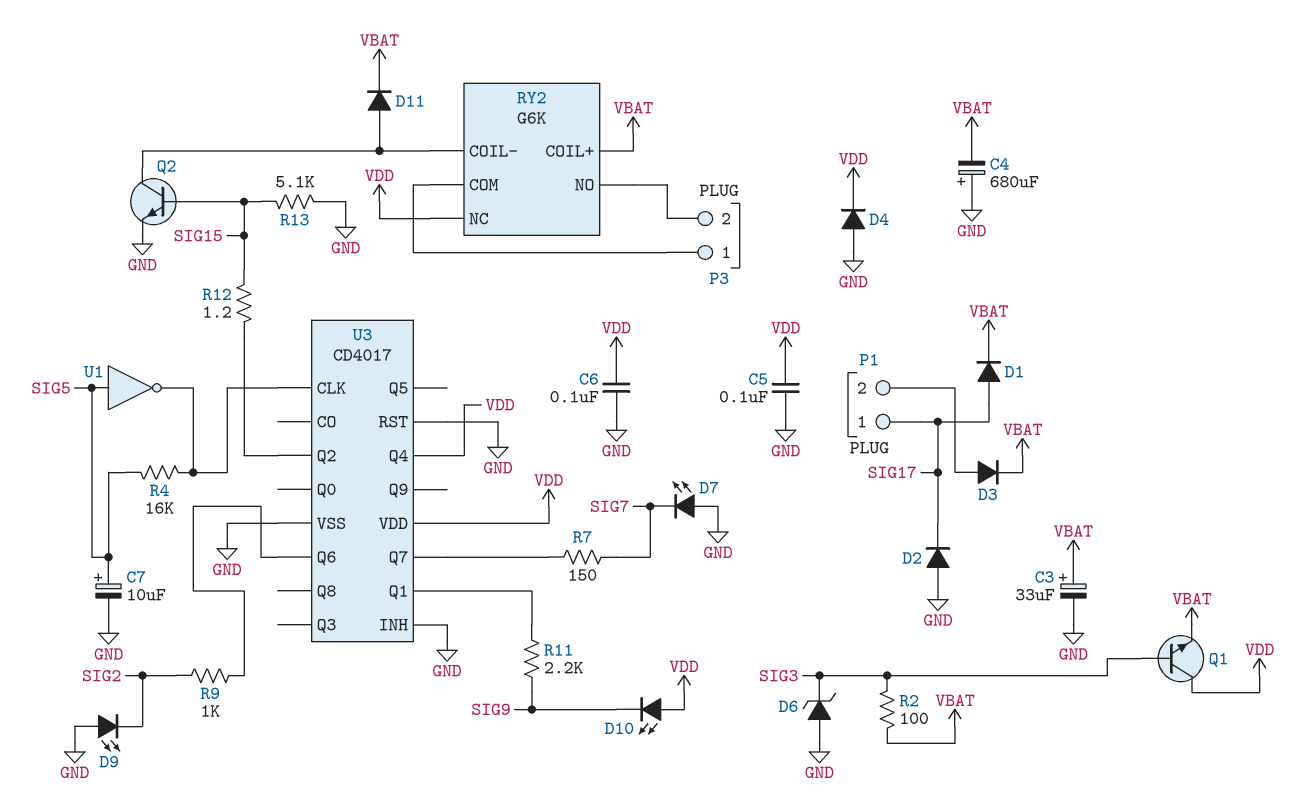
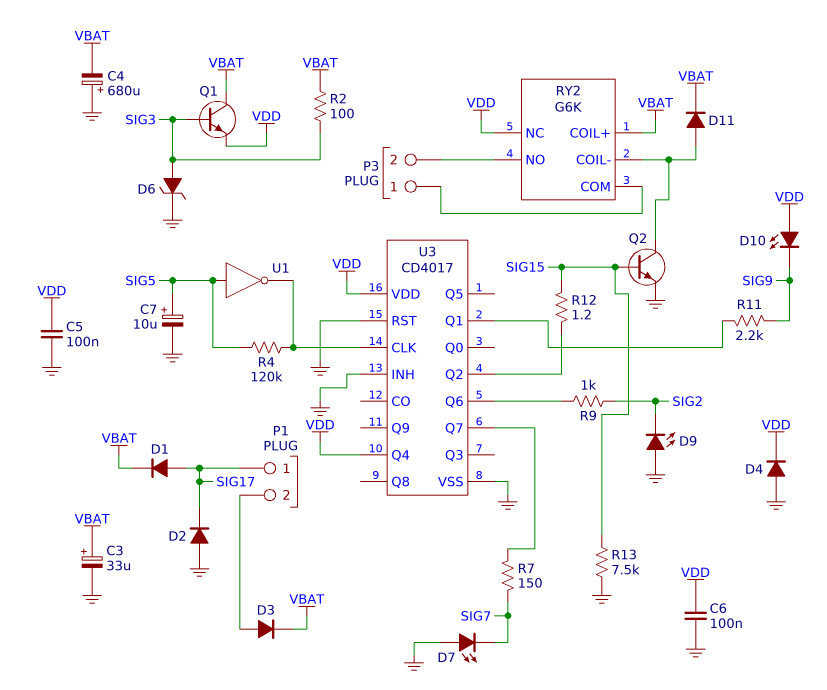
D6: zener (A GND, K SIG3) -> zener (A SIG3, K GND)
Q1: NPN (B SIG3, C VDD, E VBAT) -> NPN (B SIG3, C VBAT, E VDD)
R4: 16k (SIG5, U3/CLK) -> 120k (SIG5, U3/CLK)
R13: 5.1k (GND, SIG15) -> 7.5k (GND, SIG15)

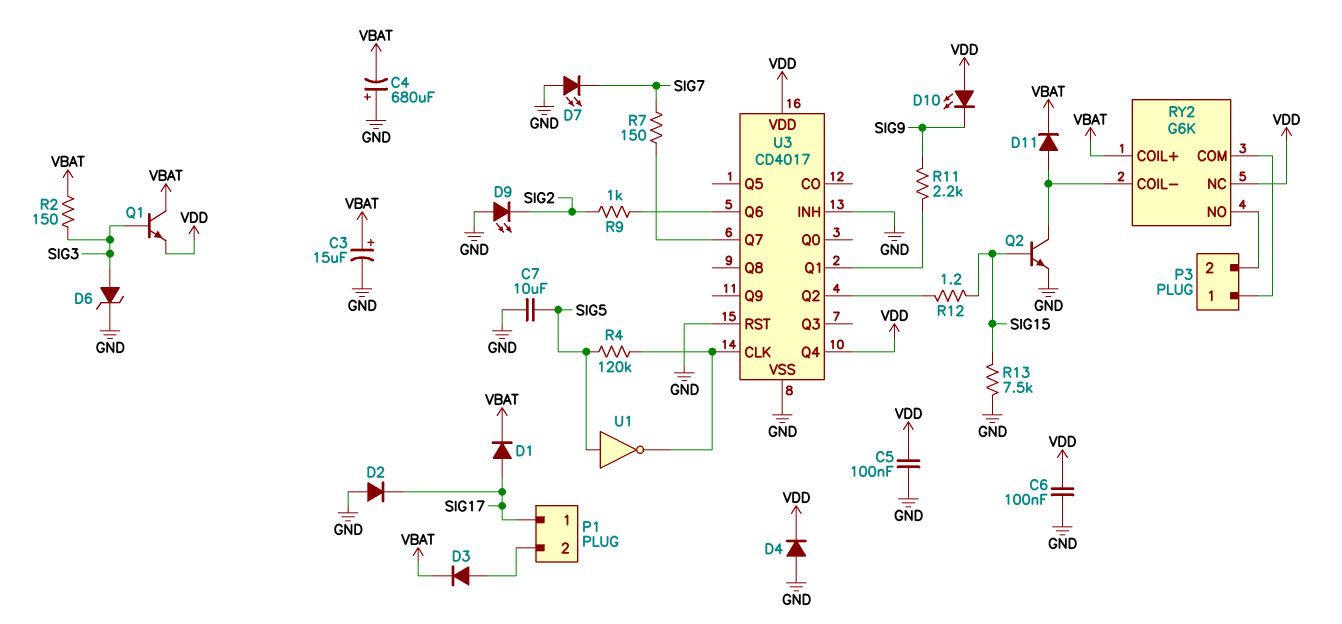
C3: 33uF (plus VBAT, minus GND) -> 15uF (plus VBAT, minus GND)
C7: 10uF (plus SIG5, minus GND) -> 10uF (GND, SIG5)
R2: 100 (SIG3, VBAT) -> 150 (SIG3, VBAT)

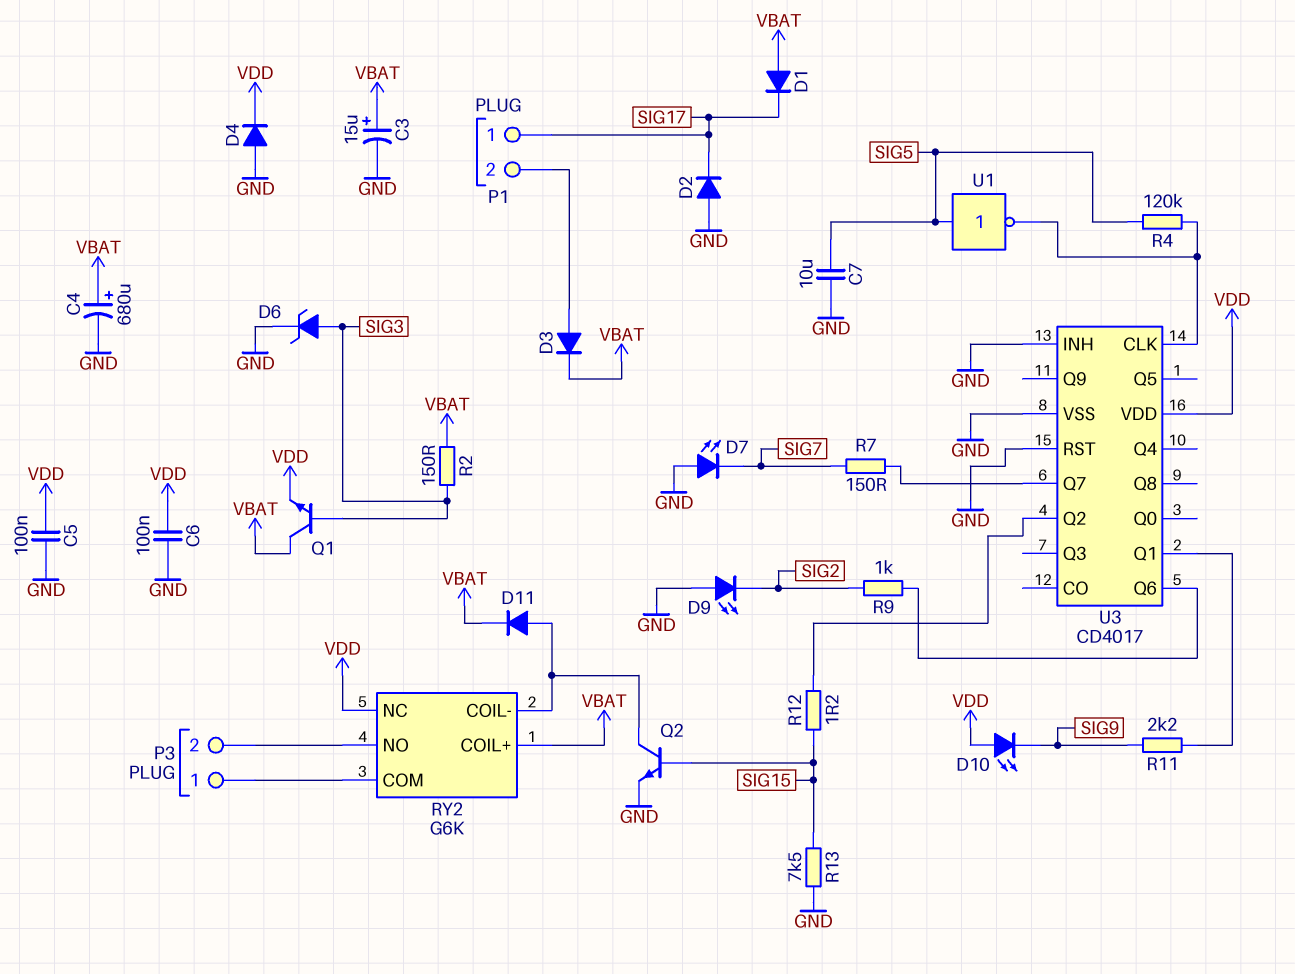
C4: 680uF (plus GND, minus VBAT) -> 680uF (plus VBAT, minus GND)
D1: diode (A SIG17, K VBAT) -> diode (A VBAT, K SIG17)
U3 pin Q4: VDD -> none

